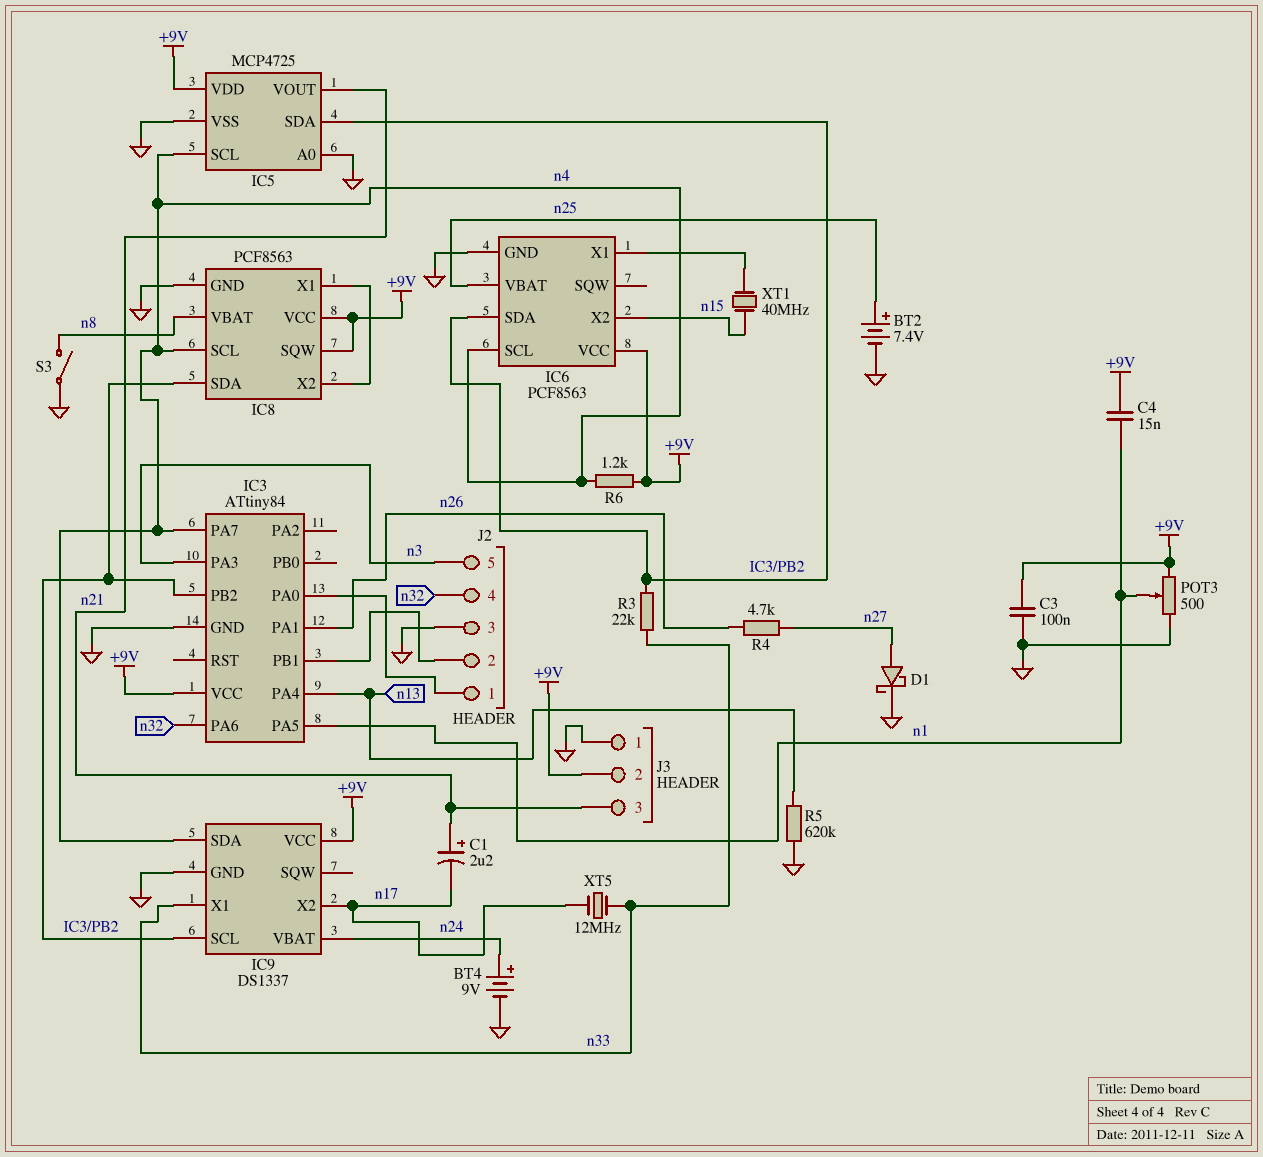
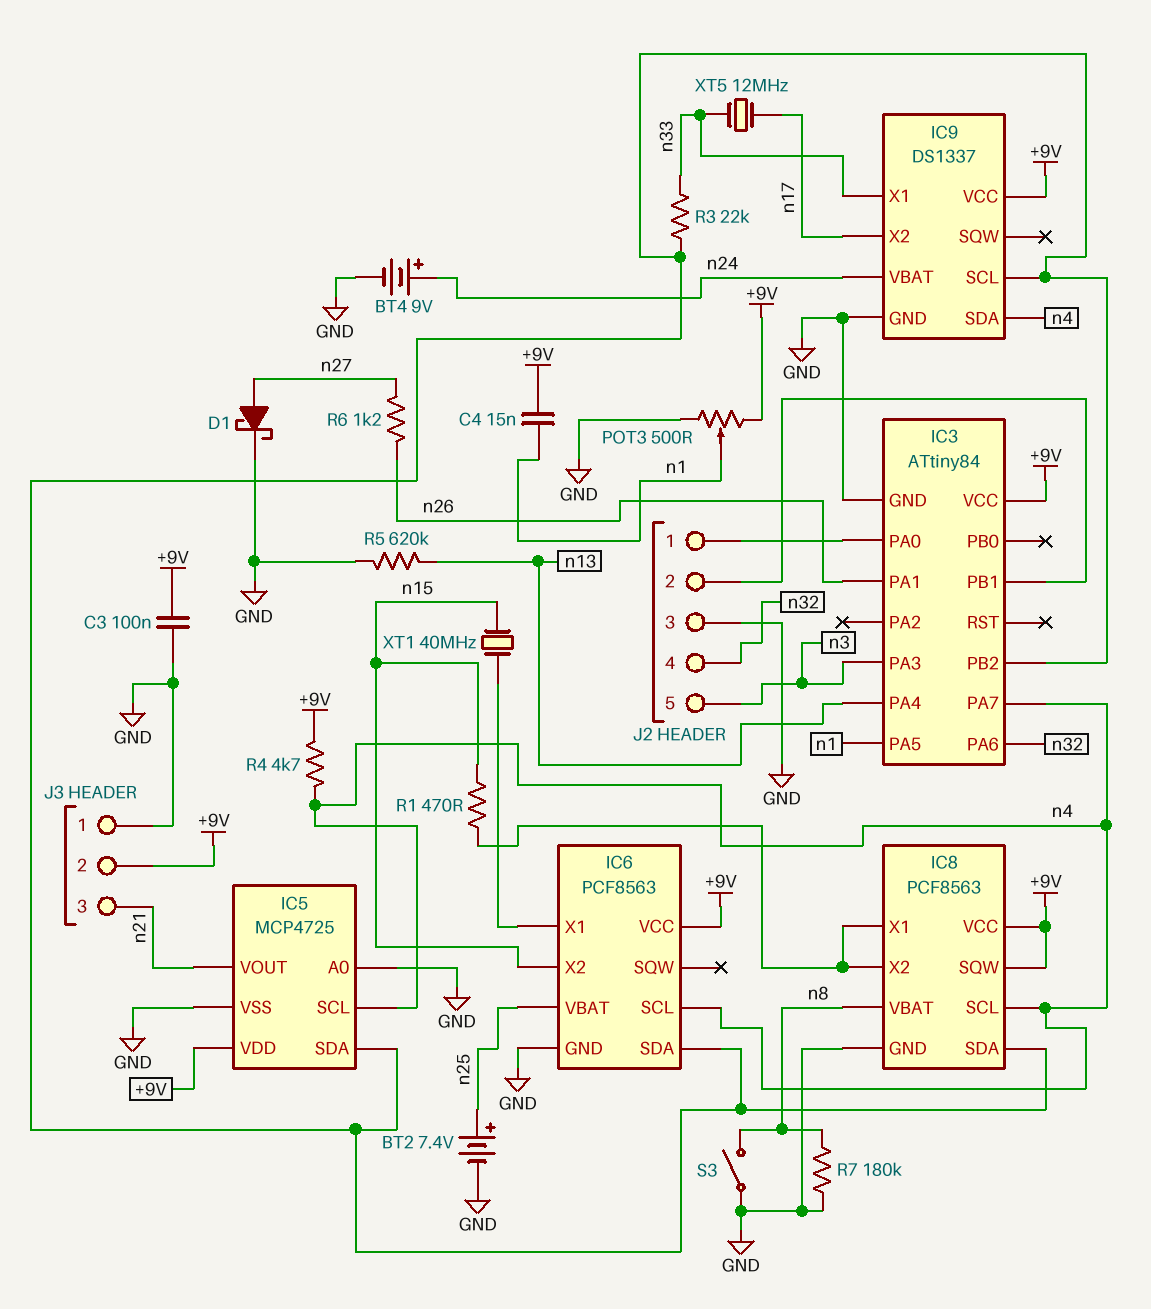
C1: 2.2uF (plus n21, minus n17) -> none
R1: none -> 470 (IC8/X1, n15)
R4: 4.7k (n26, n27) -> 4.7k (+9V, n4)
R6: 1.2k (+9V, n4) -> 1.2k (n26, n27)
R7: none -> 180k (GND, n8)

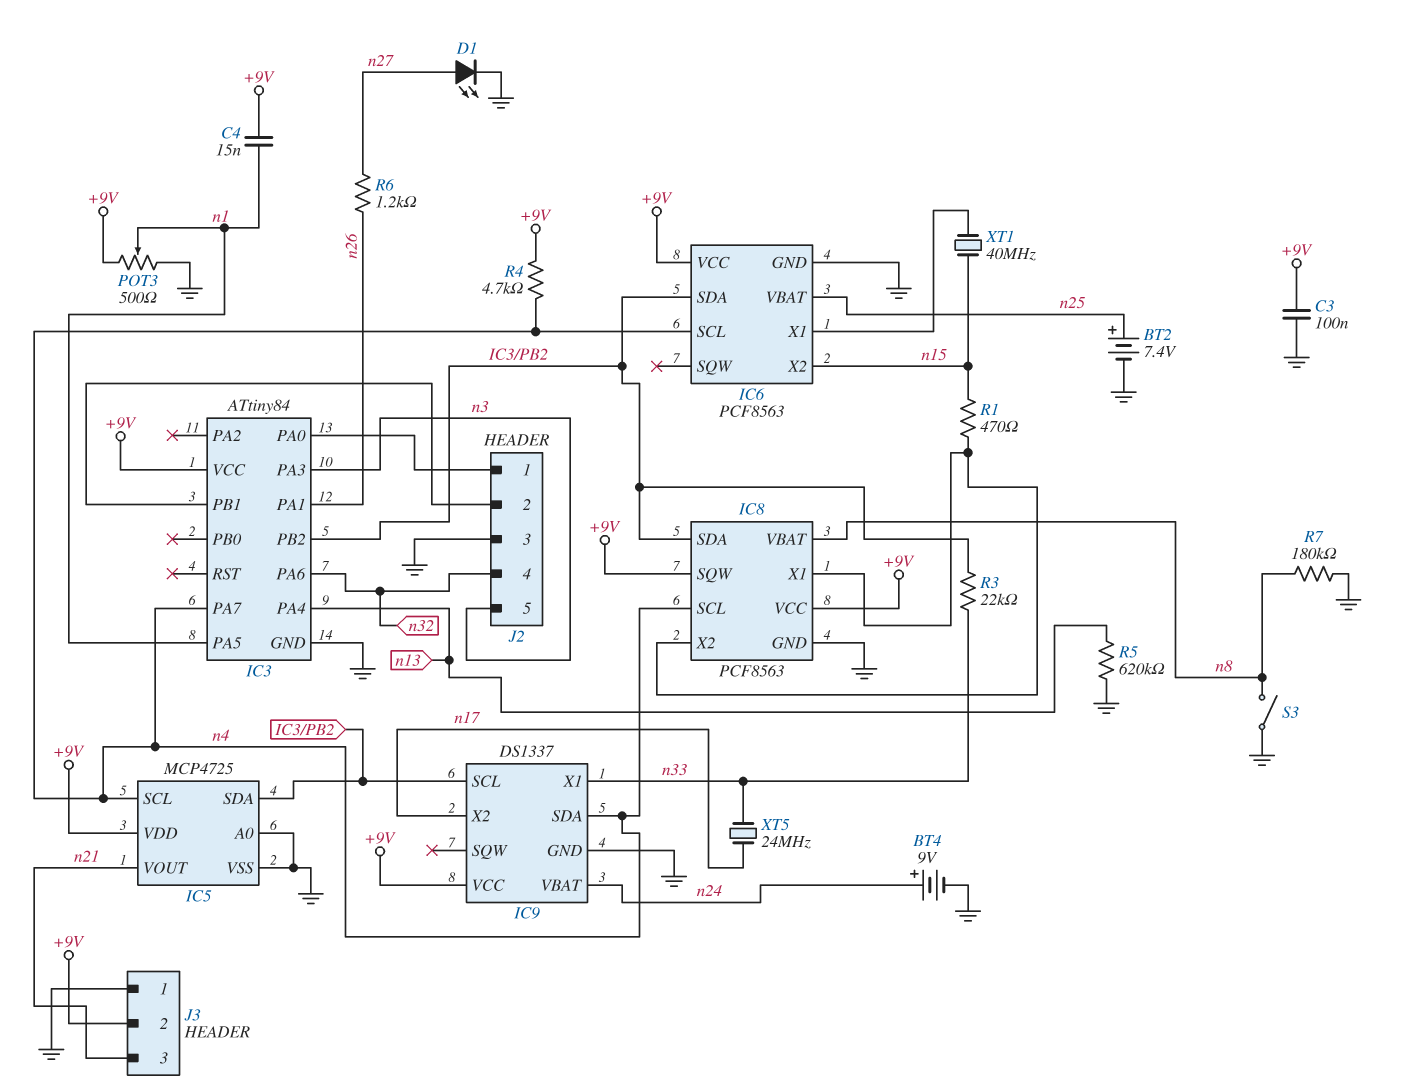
D1: schottky (A n27, K GND) -> LED (A n27, K GND)
XT5: 12MHz (n17, n33) -> 24MHz (n17, n33)

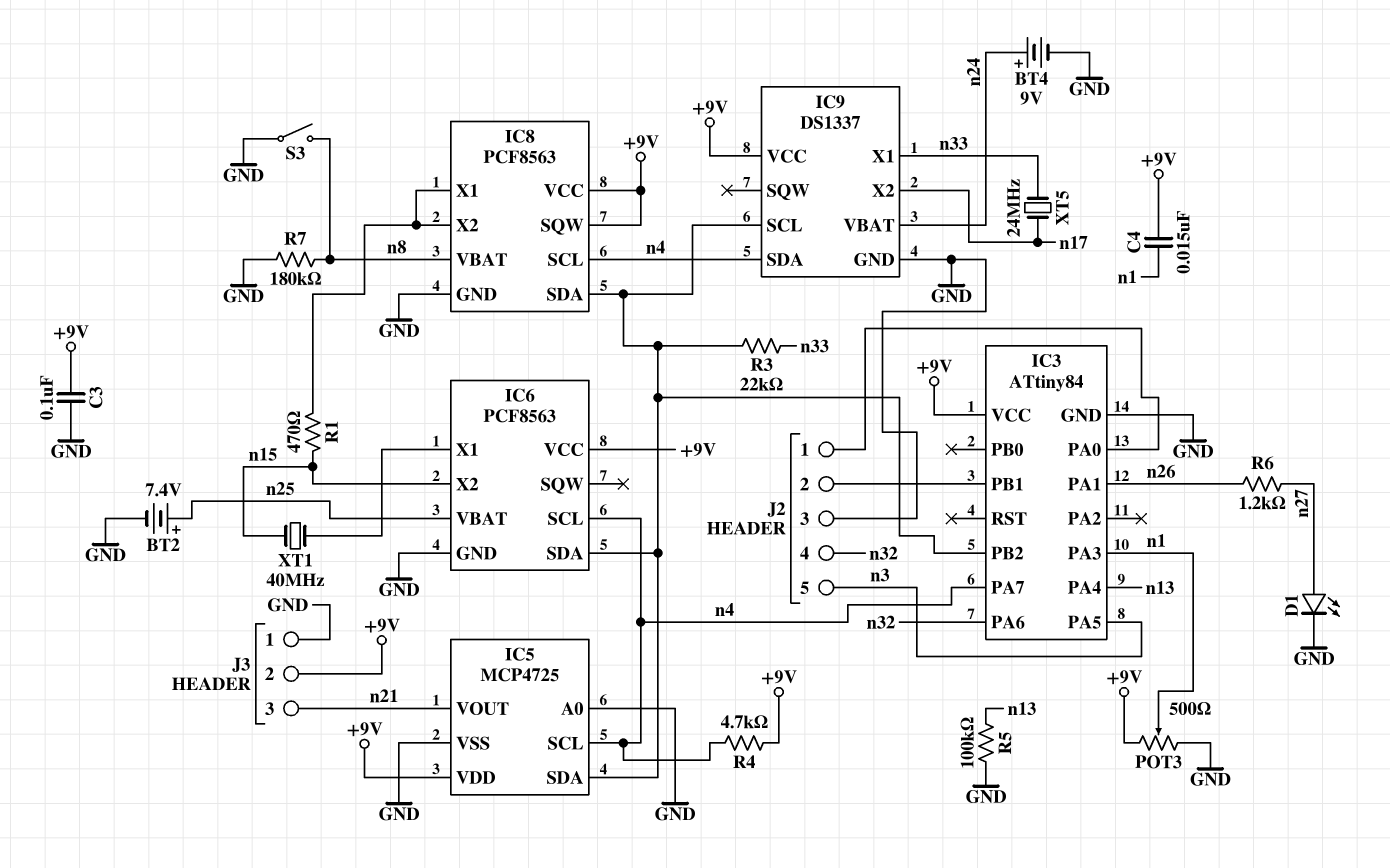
IC3 pin PA3: n3 -> n1
IC3 pin PA5: n1 -> n3
R5: 620k (GND, n13) -> 100k (GND, n13)

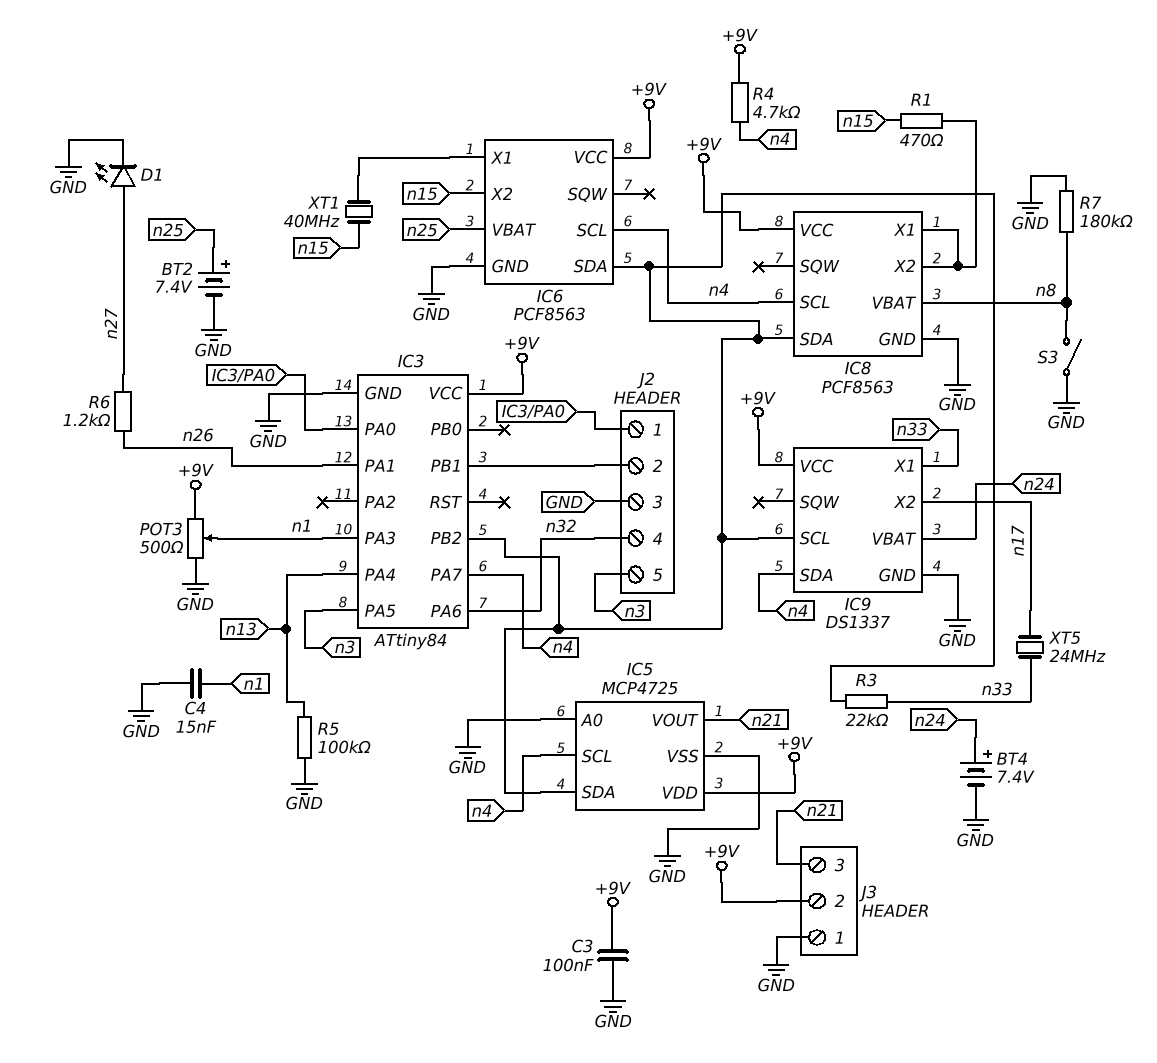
BT4: 9V (plus n24, minus GND) -> 7.4V (plus n24, minus GND)
C4: 15nF (+9V, n1) -> 15nF (GND, n1)
IC8 pin SQW: +9V -> none

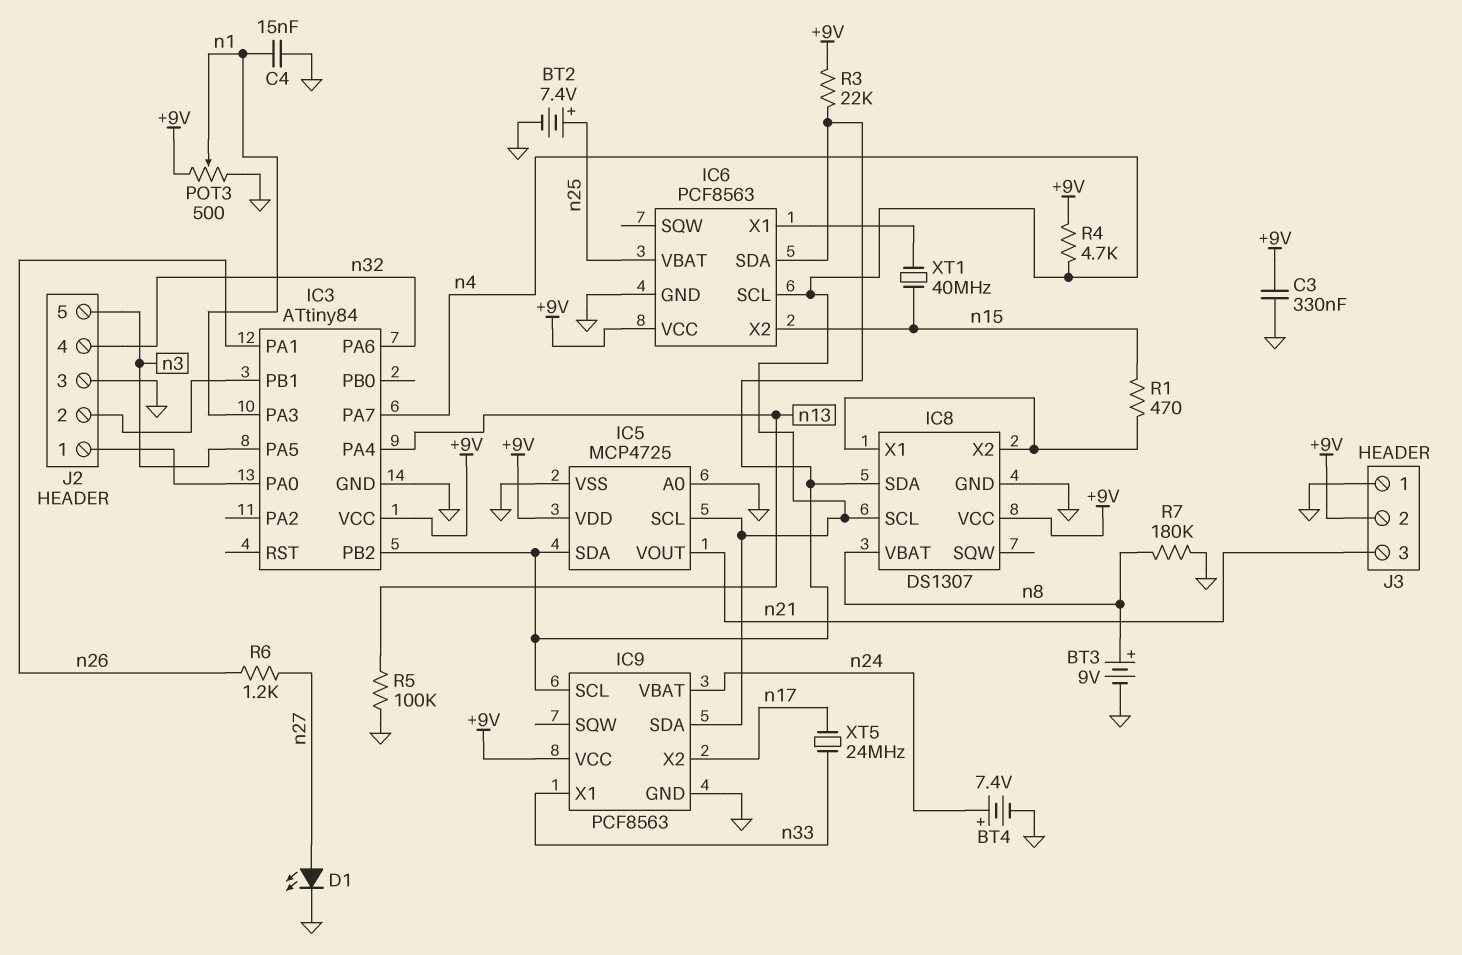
BT3: none -> 9V (plus n8, minus GND)
C3: 100nF (+9V, GND) -> 330nF (+9V, GND)
IC8: PCF8563 -> DS1307
IC9: DS1337 -> PCF8563
R3: 22k (IC3/PB2, n33) -> 22k (+9V, IC3/PB2)
S3: switch (GND, n8) -> none

